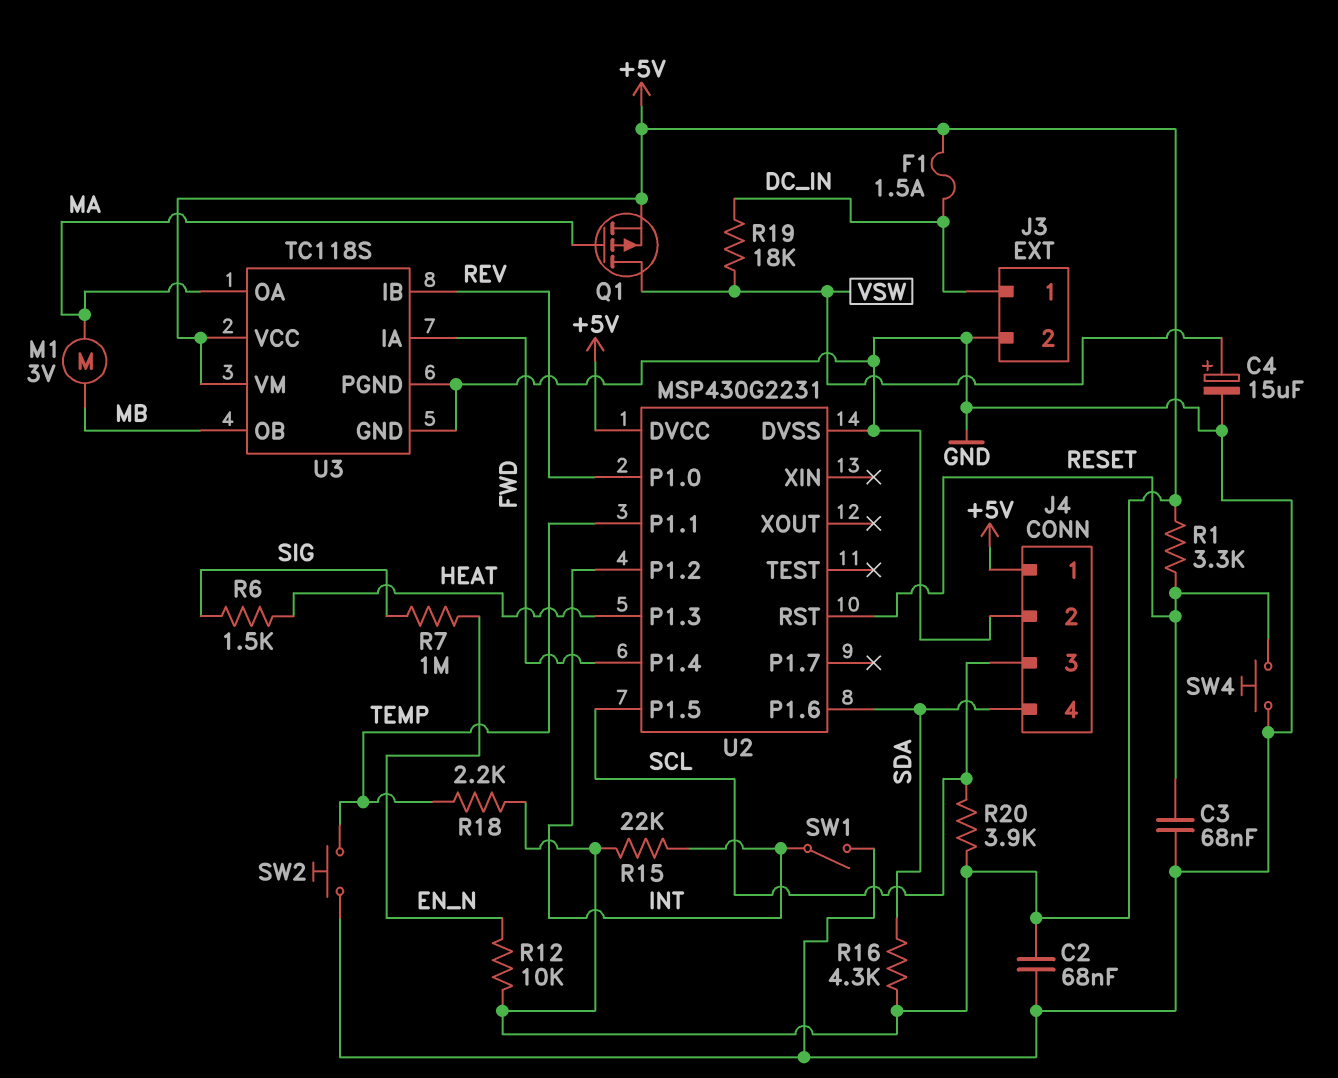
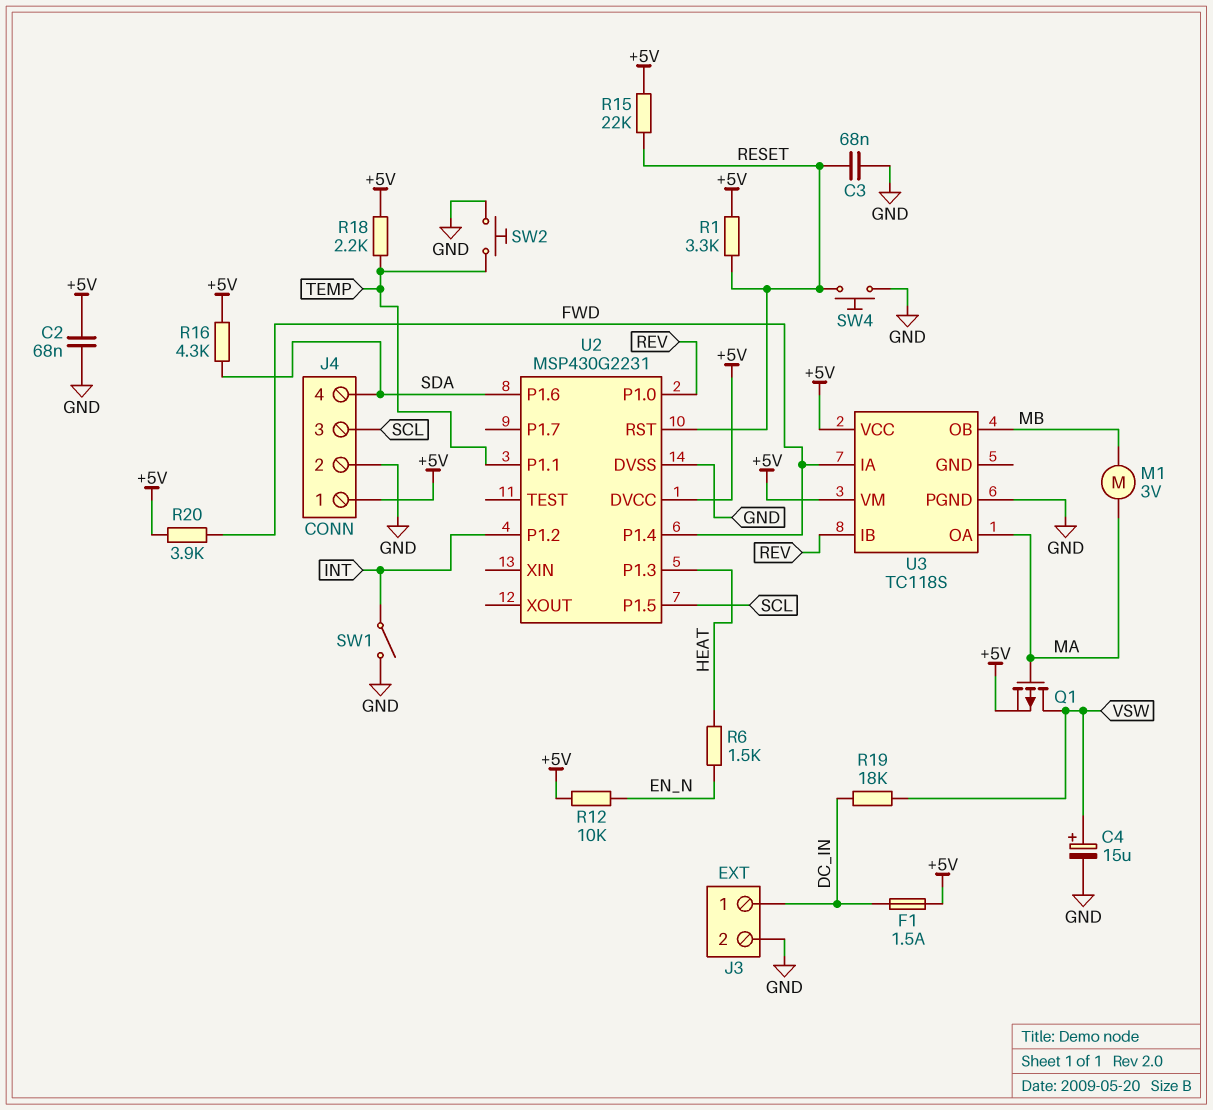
R6: 1.5k (HEAT, SIG) -> 1.5k (EN_N, HEAT)
R7: 1M (EN_N, SIG) -> none
R15: 22k (+5V, INT) -> 22k (+5V, RESET)
R20: 3.9k (+5V, SCL) -> 3.9k (+5V, FWD)
U3 pin GND: GND -> none

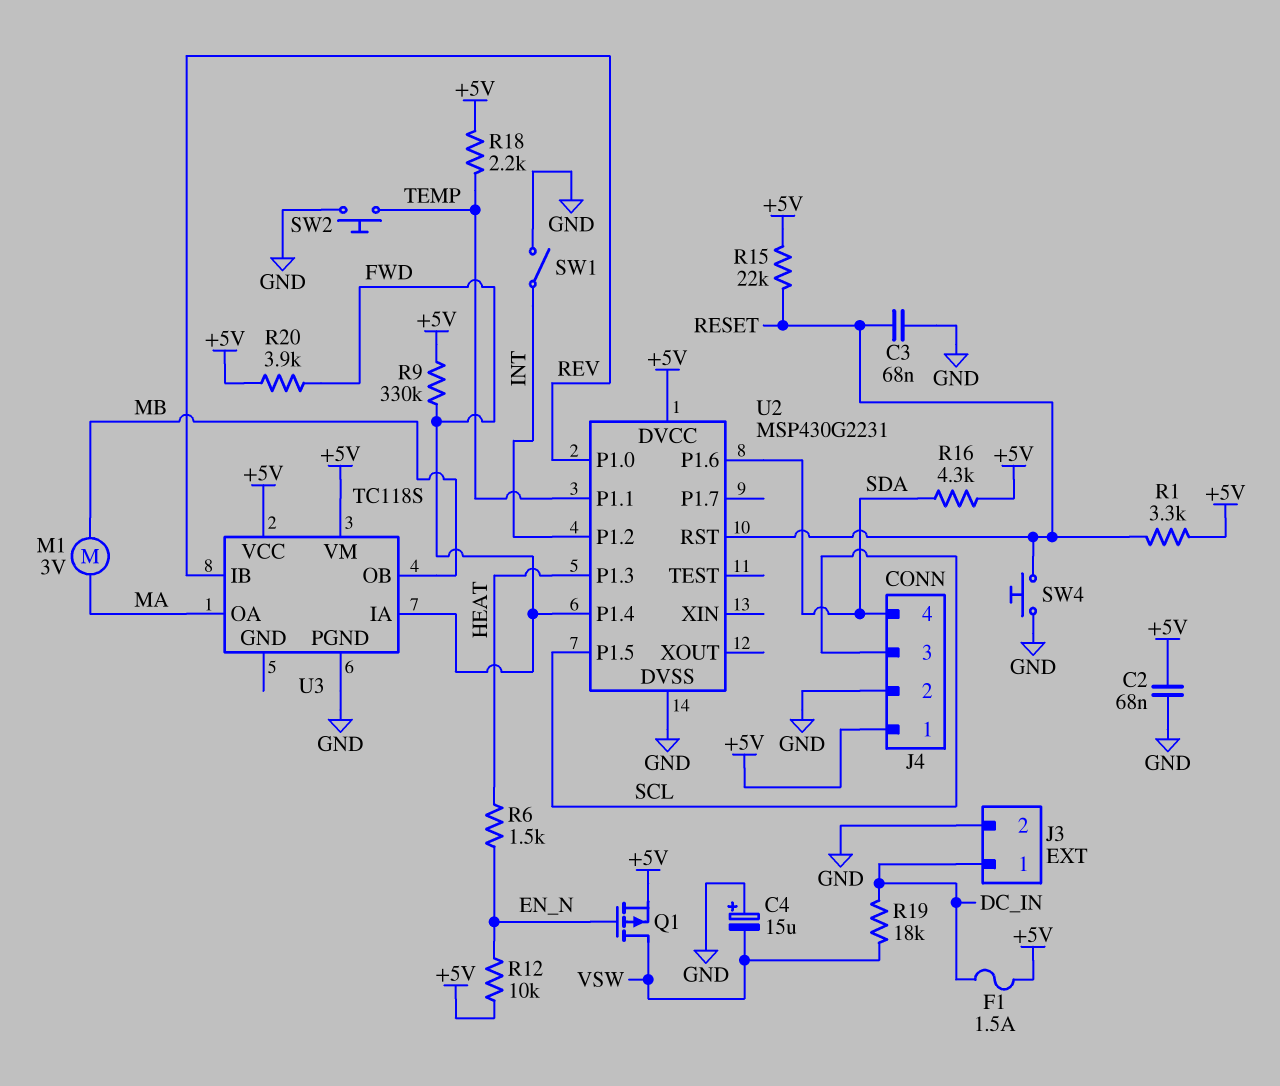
C4: 15uF (plus VSW, minus GND) -> 15uF (plus GND, minus VSW)
Q1: PMOS (G MA, D VSW, S +5V) -> PMOS (G EN_N, D VSW, S +5V)
R9: none -> 330k (+5V, FWD)

